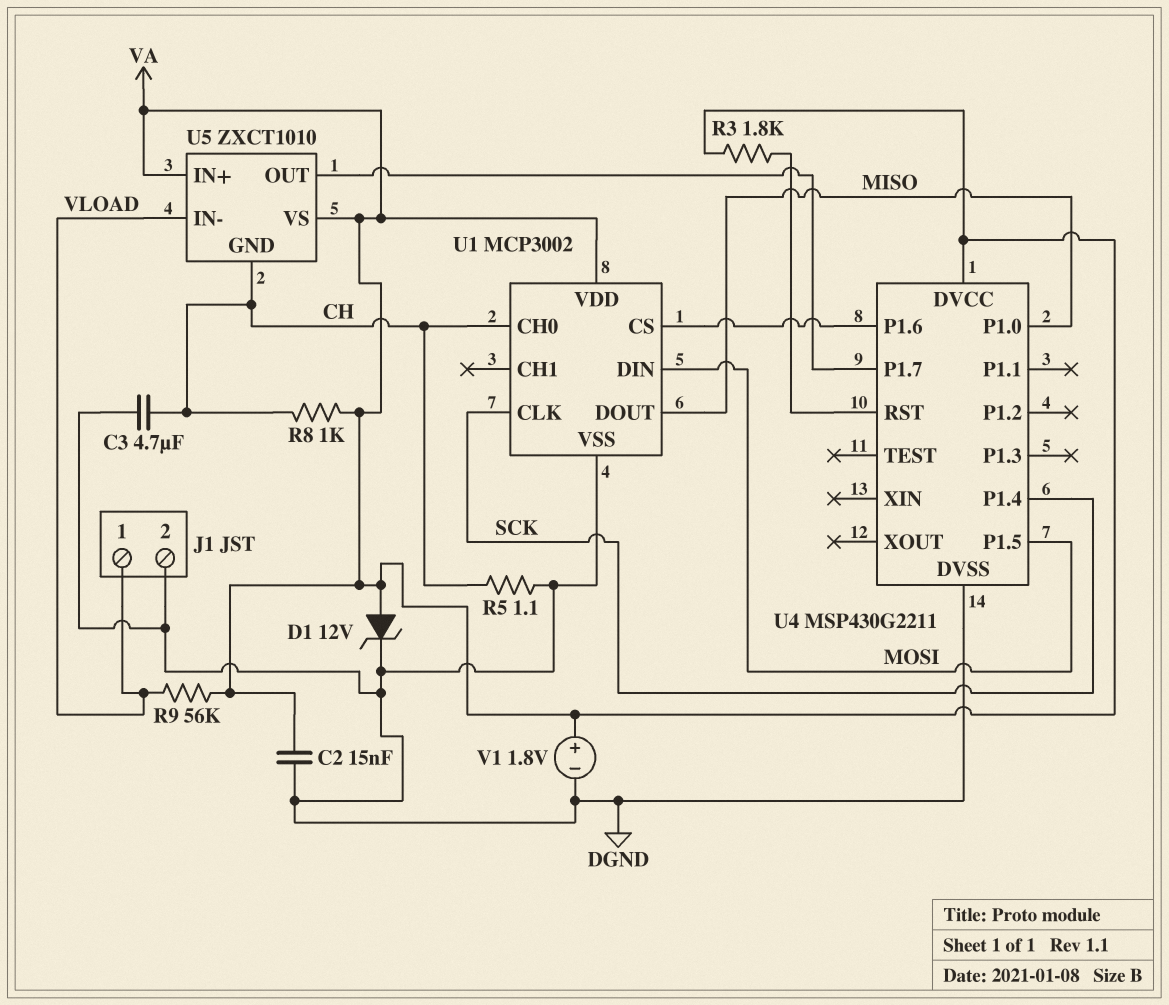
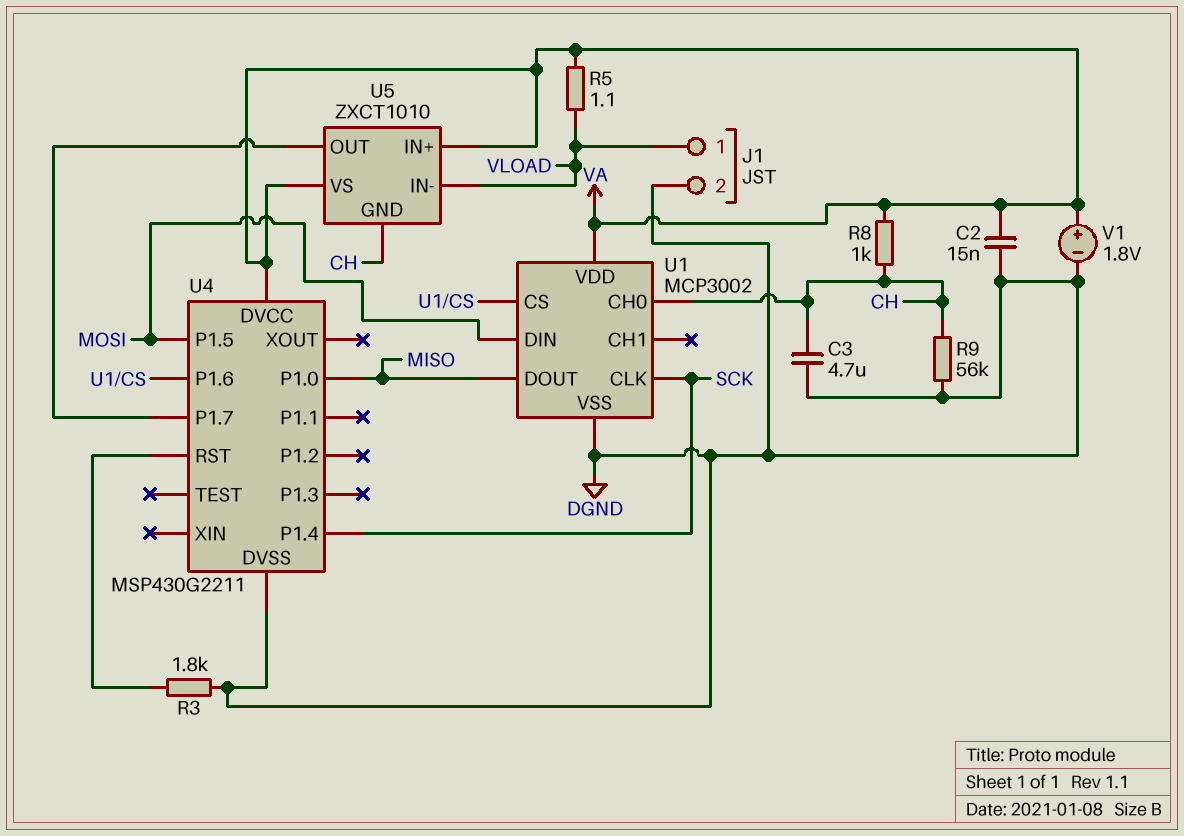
D1: zener 12V (A VA, K DGND) -> none
R3: 1.8k (U4/RST, VA) -> 1.8k (DGND, U4/RST)
R5: 1.1 (CH, DGND) -> 1.1 (VA, VLOAD)
R9: 56k (VA, VLOAD) -> 56k (CH, DGND)

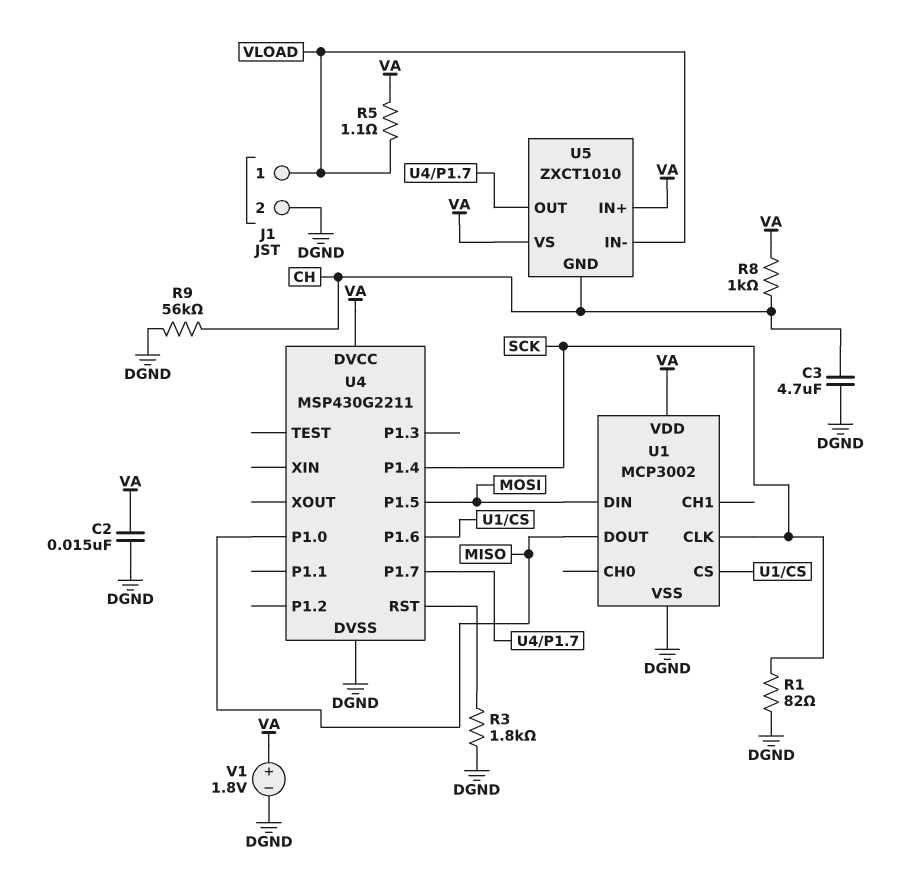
R1: none -> 82 (DGND, SCK)
U1 pin CH0: CH -> none

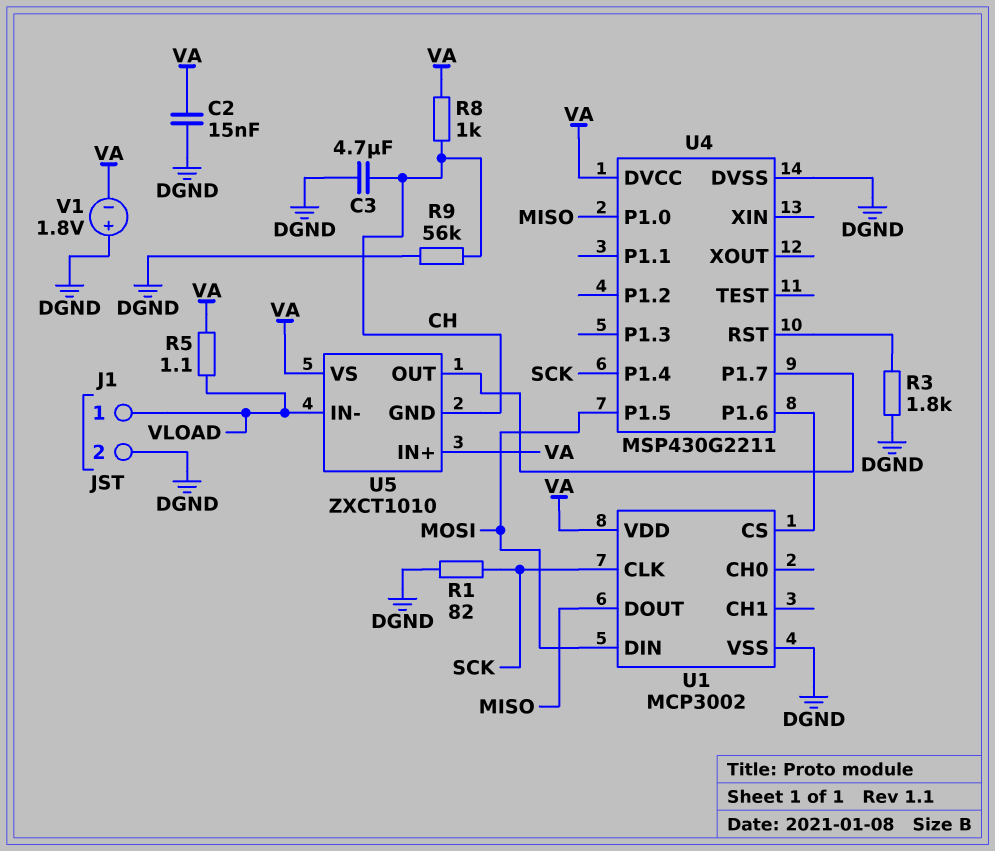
V1: 1.8V (plus VA, minus DGND) -> 1.8V (plus DGND, minus VA)

